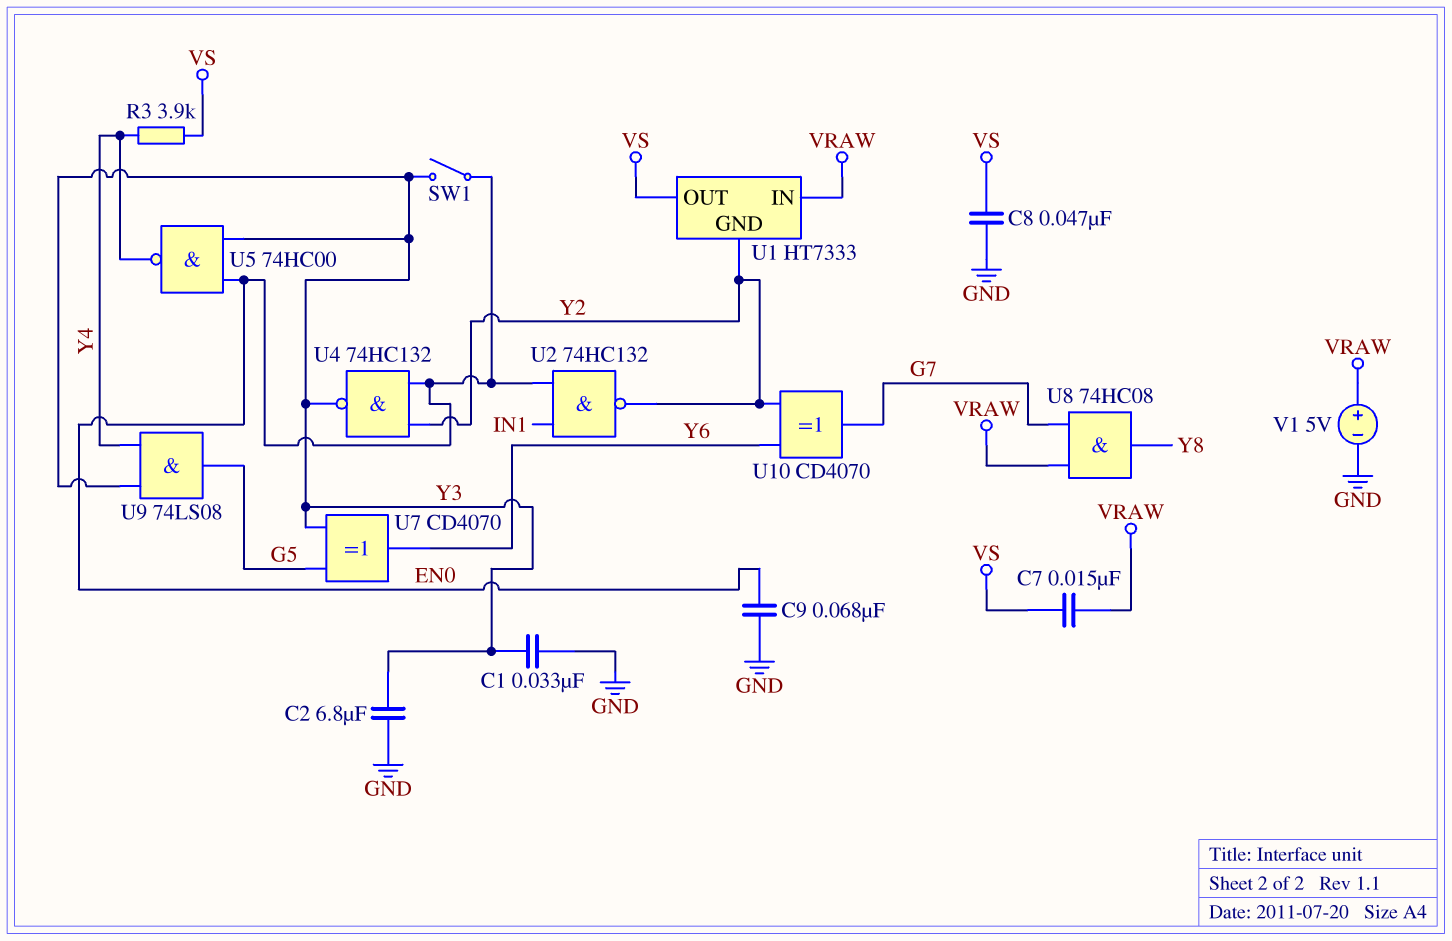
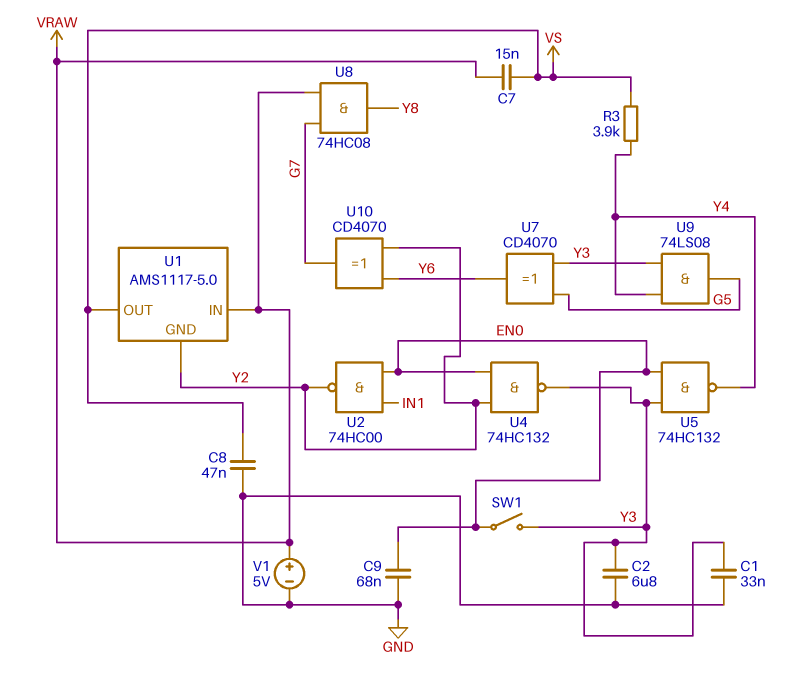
U1: HT7333 -> AMS1117-5.0
U2: NAND 74HC132 (in EN0, in IN1, out Y2) -> NAND 74HC00 (in EN0, in IN1, out Y2)
U5: NAND 74HC00 (in EN0, in Y3, out Y4) -> NAND 74HC132 (in EN0, in Y3, out Y4)

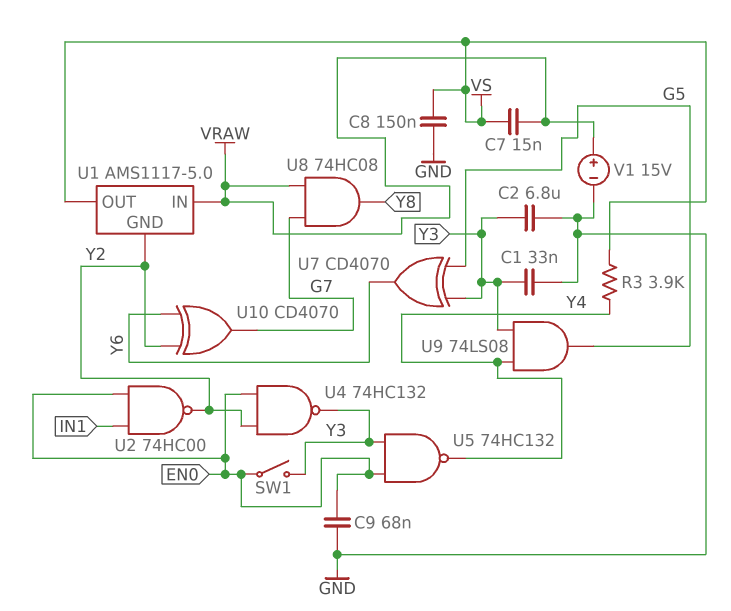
C8: 47nF (GND, VS) -> 150nF (GND, VS)
V1: 5V (plus VRAW, minus GND) -> 15V (plus VRAW, minus GND)

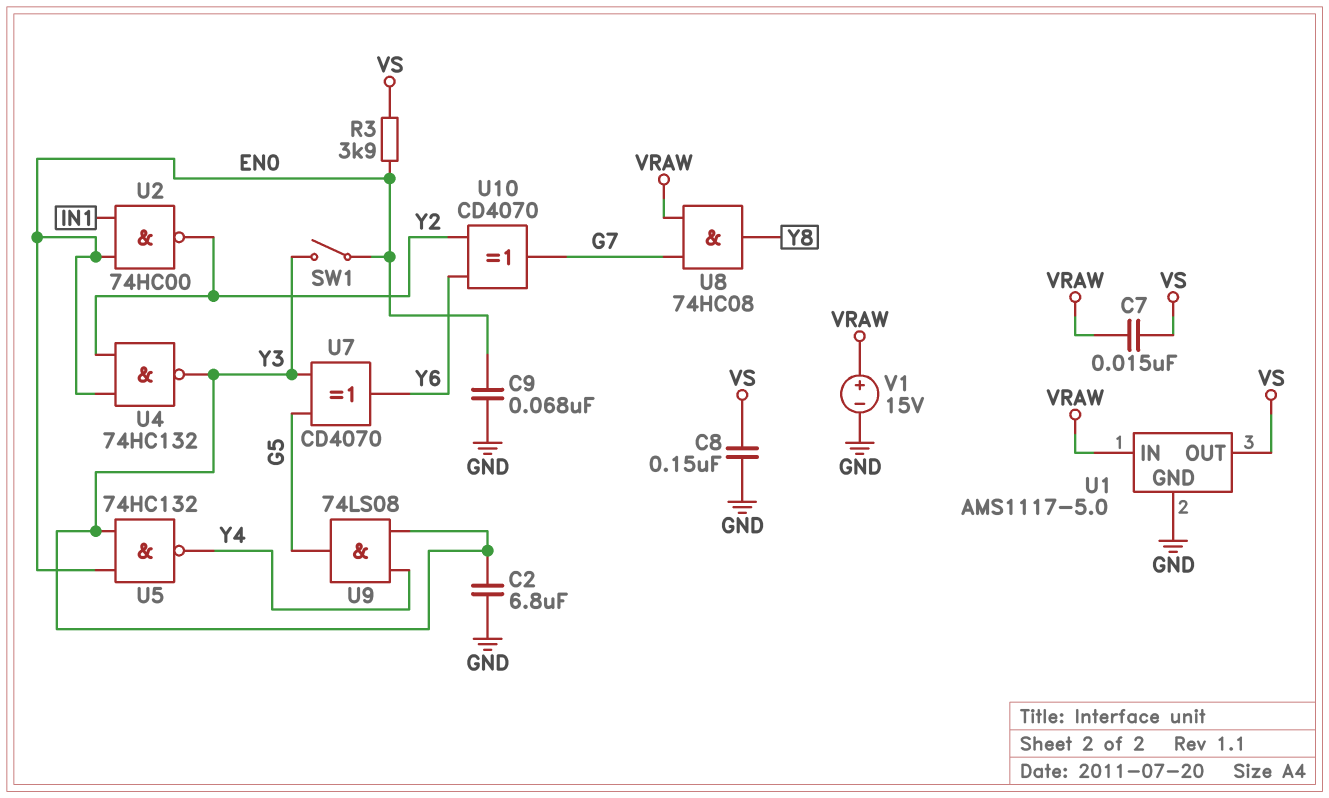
C1: 33nF (GND, Y3) -> none
R3: 3.9k (VS, Y4) -> 3.9k (EN0, VS)
U1 pin GND: Y2 -> GND

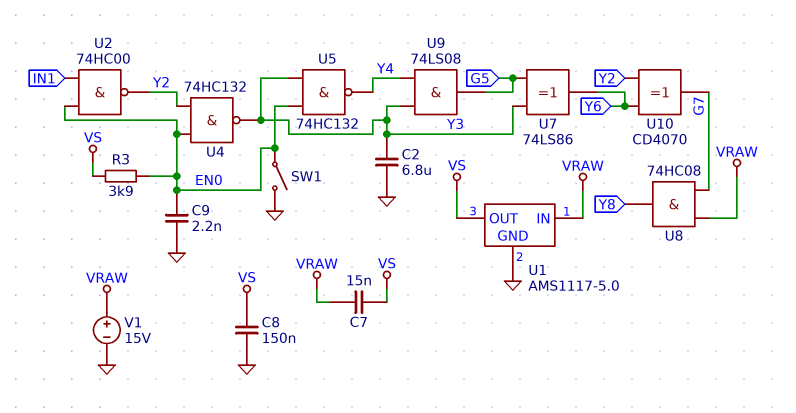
C9: 68nF (EN0, GND) -> 2.2nF (EN0, GND)
SW1: switch (EN0, Y3) -> switch (EN0, GND)
U7: XOR CD4070 (in G5, in Y3, out Y6) -> XOR 74LS86 (in G5, in Y3, out Y6)

